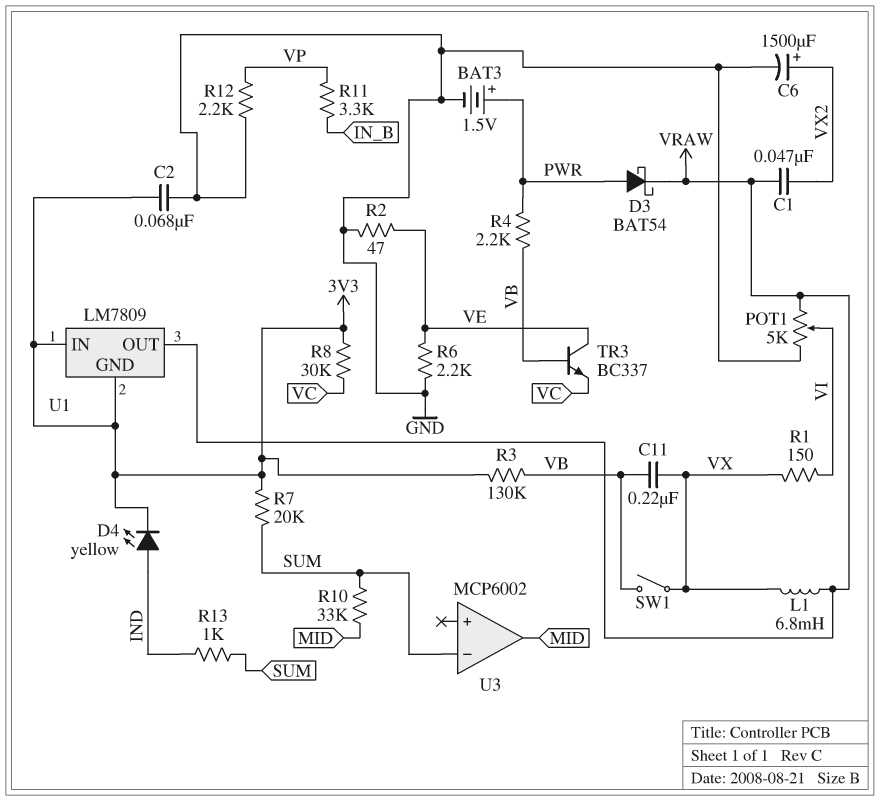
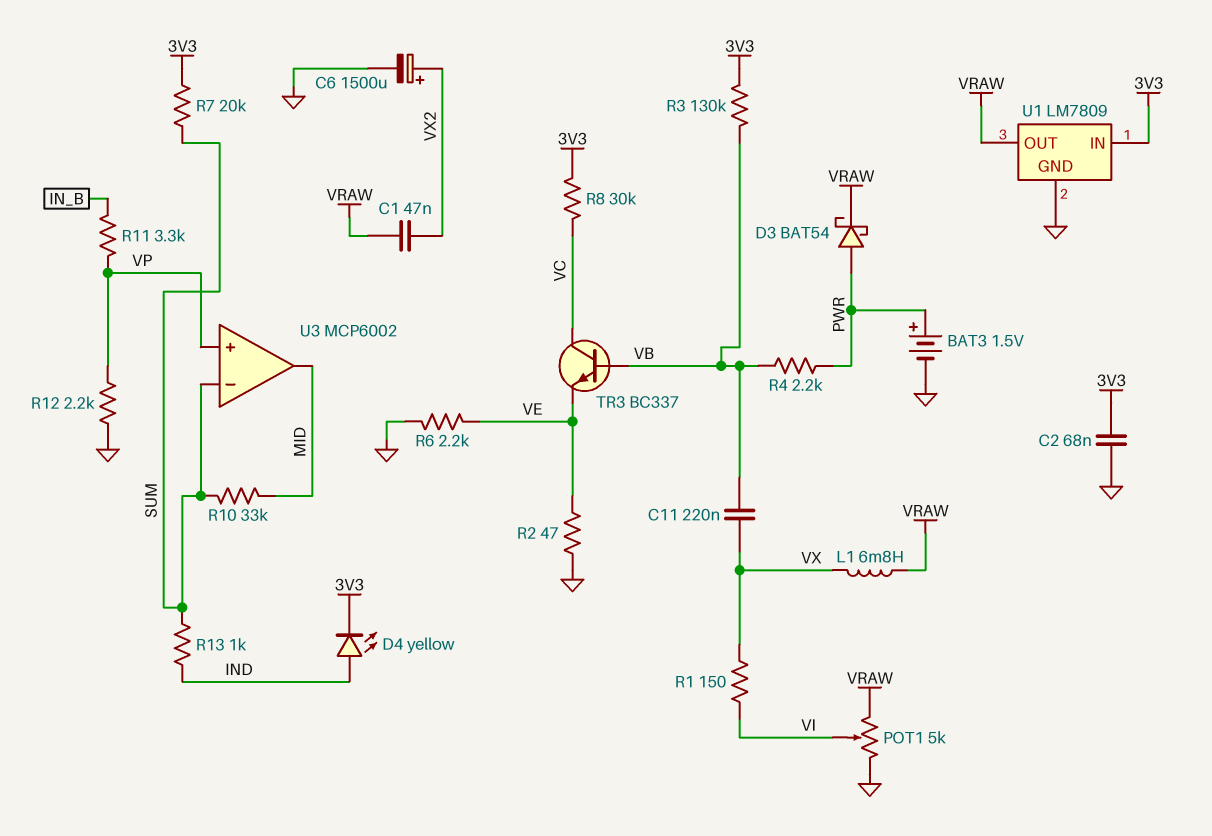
SW1: switch (VB, VX) -> none
TR3: NPN BC337 (B VB, C VE, E VC) -> NPN BC337 (B VB, C VC, E VE)
U1 pin GND: 3V3 -> GND
U3 pin in+: none -> VP

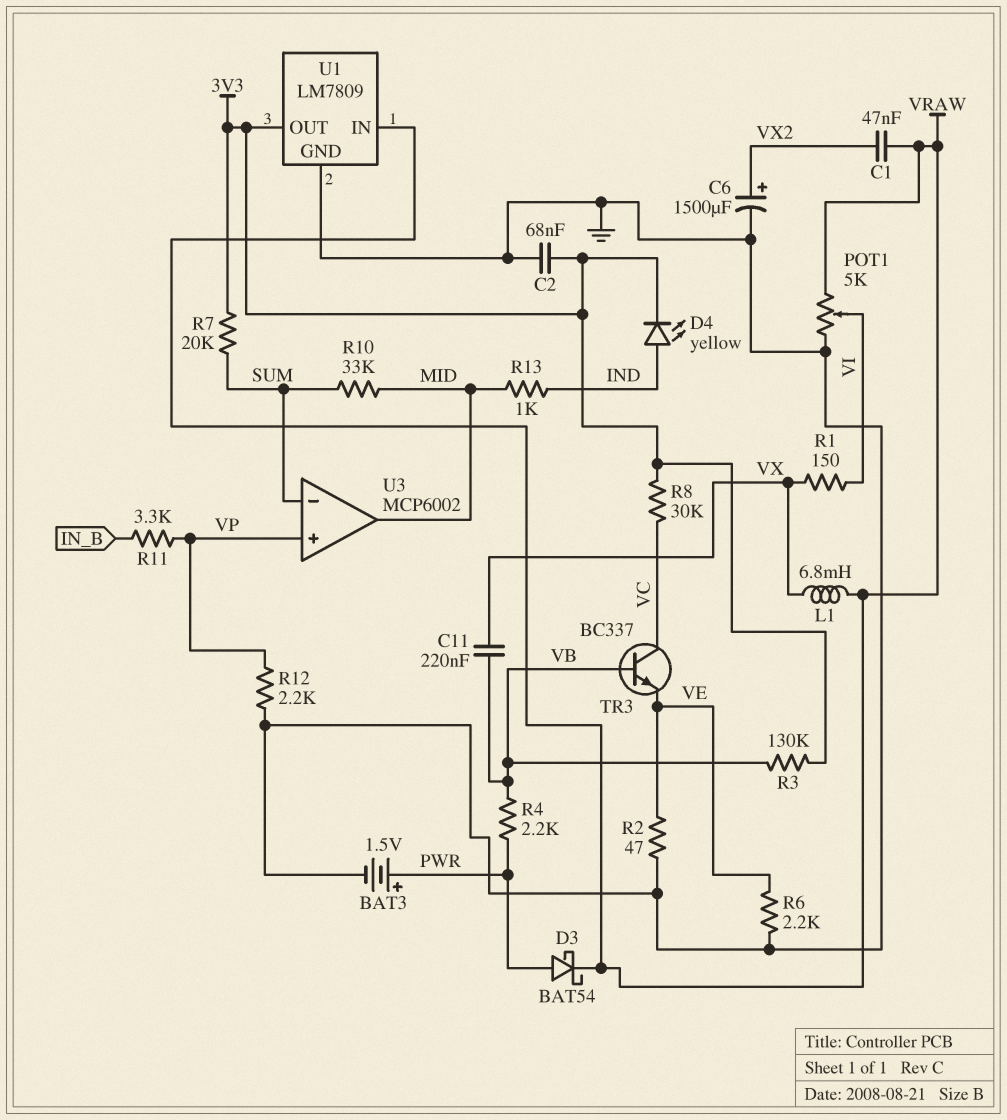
R13: 1k (IND, SUM) -> 1k (IND, MID)
U1 pin IN: 3V3 -> VRAW
U1 pin OUT: VRAW -> 3V3

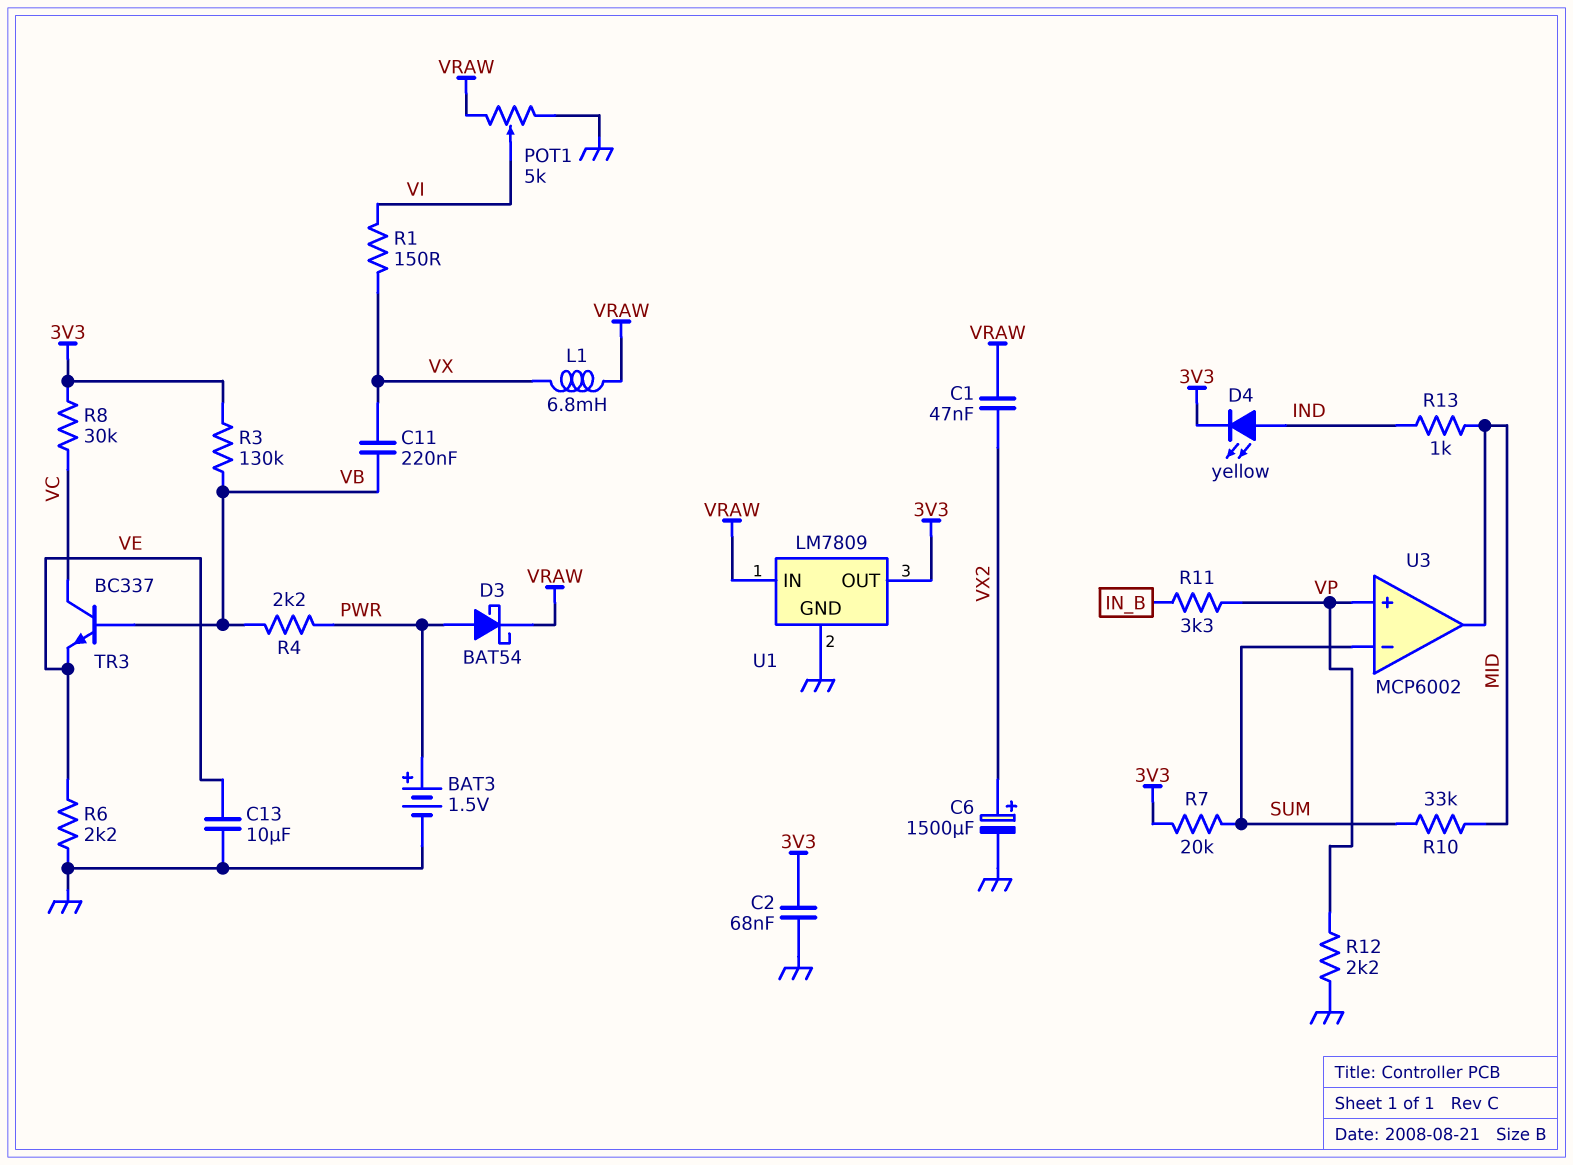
C13: none -> 10uF (GND, VE)
R2: 47 (GND, VE) -> none

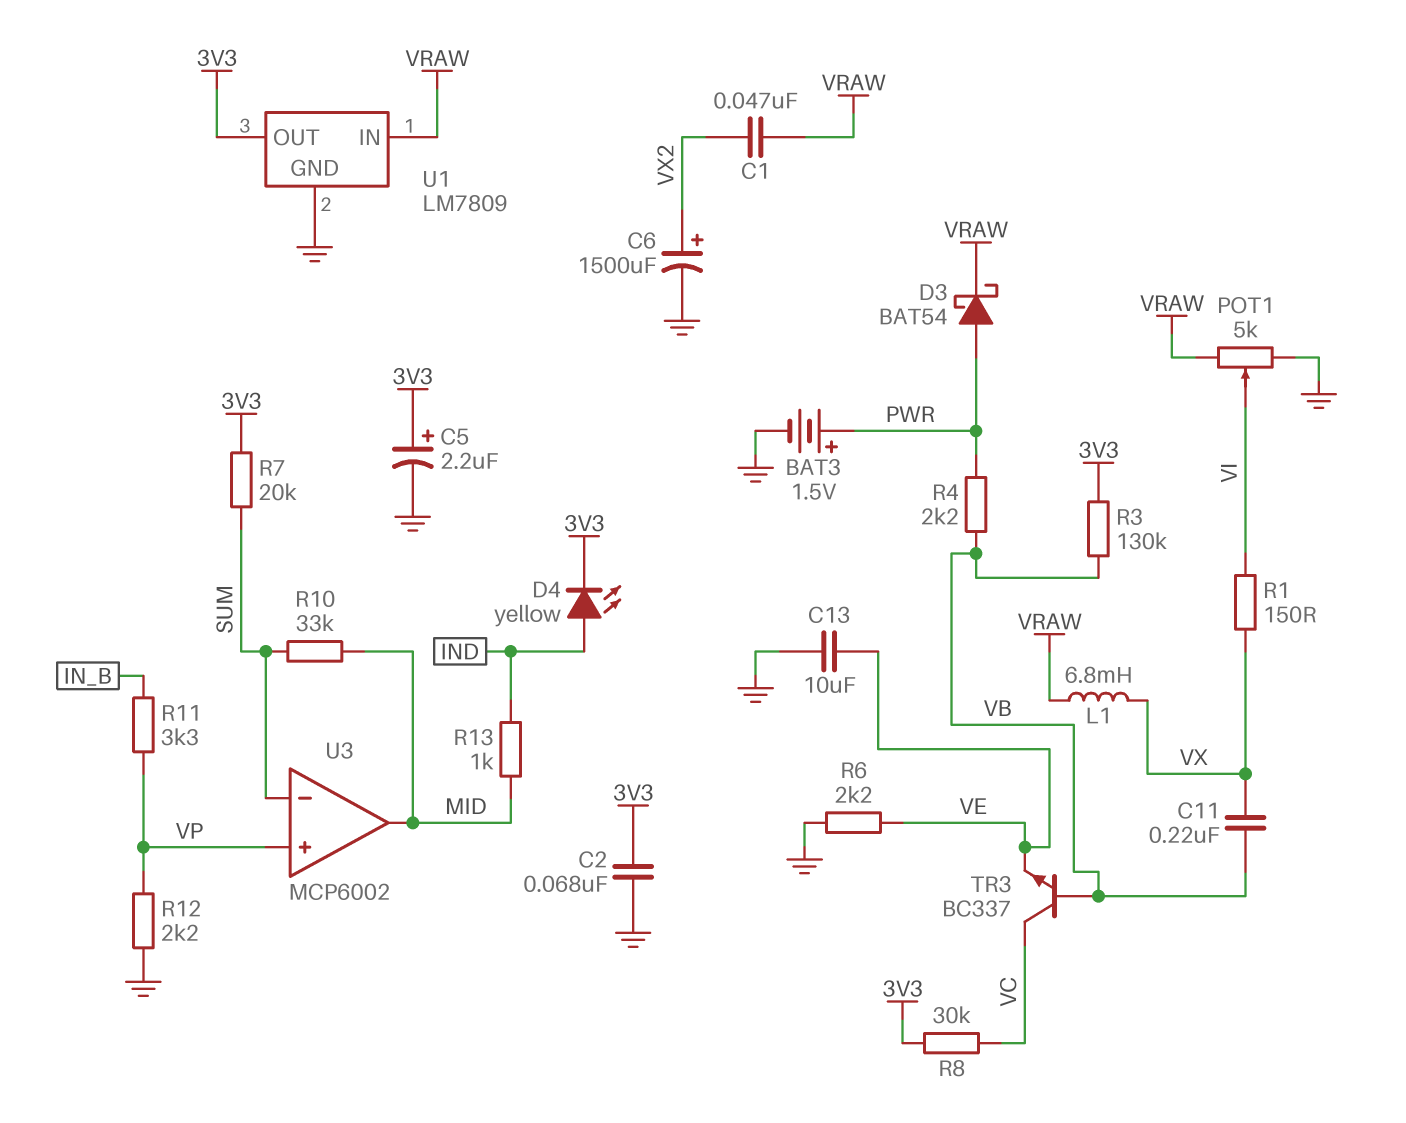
C5: none -> 2.2uF (plus 3V3, minus GND)

